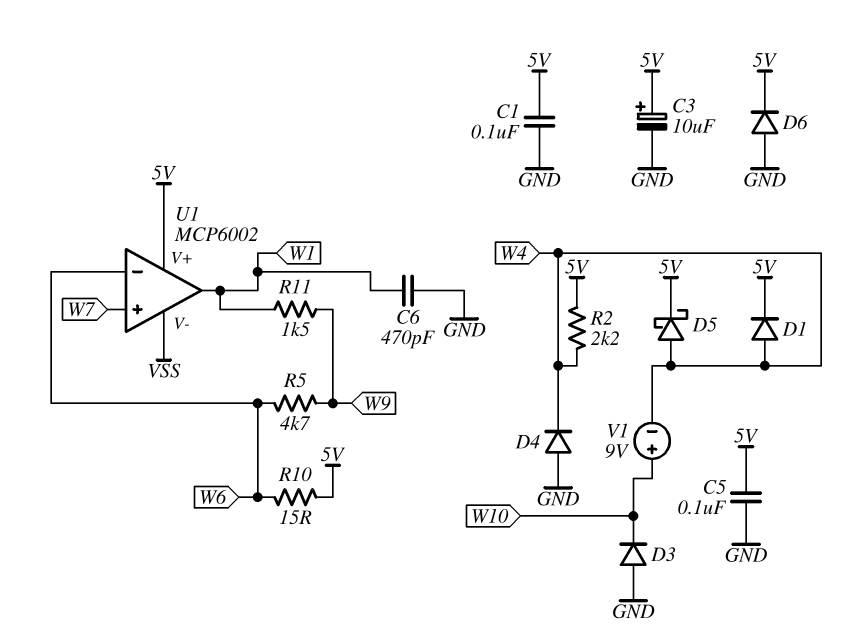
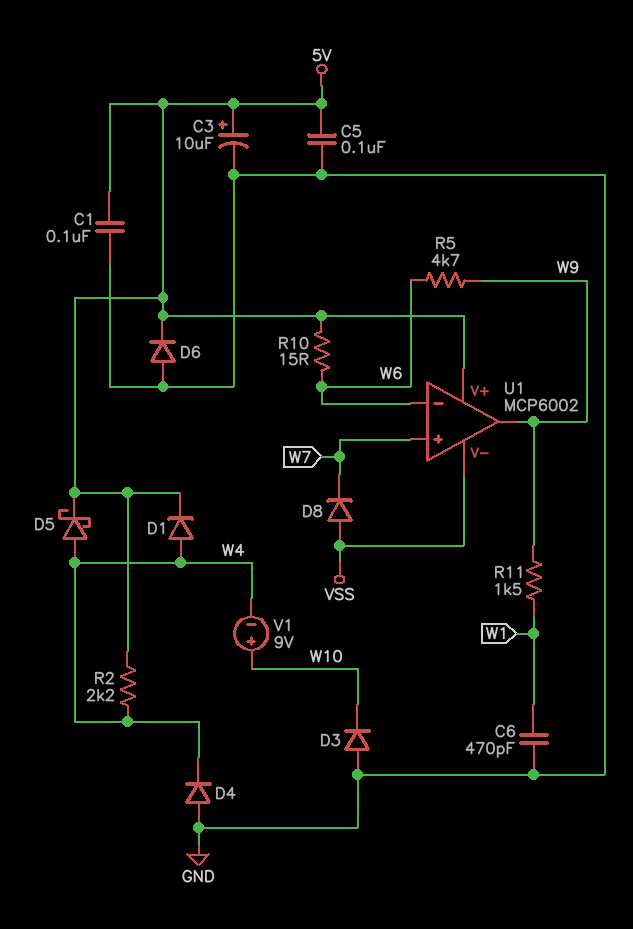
D8: none -> diode (A VSS, K W7)
U1 pin out: W1 -> W9

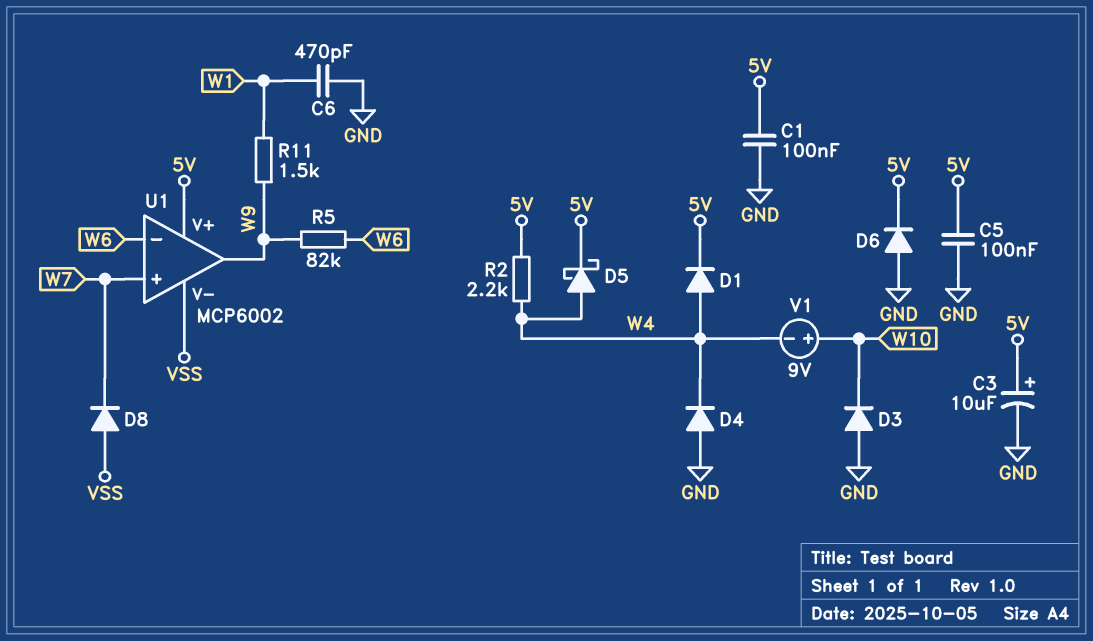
R5: 4.7k (W6, W9) -> 82k (W6, W9)
R10: 15 (5V, W6) -> none

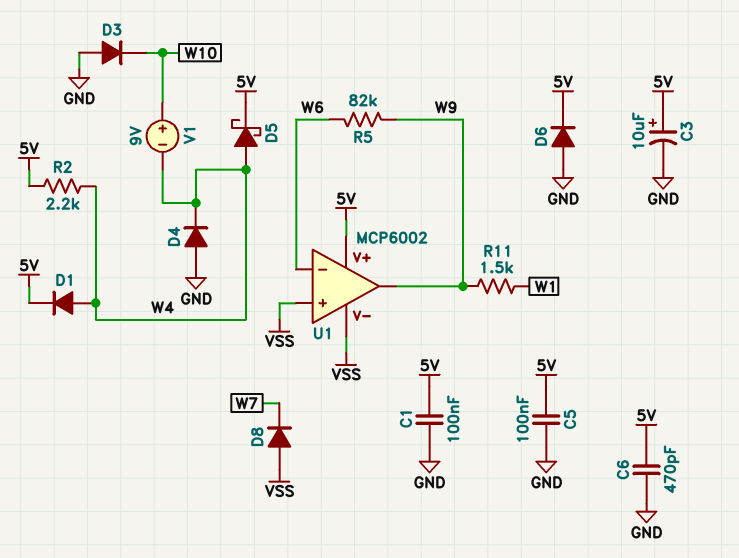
C6: 470pF (GND, W1) -> 470pF (5V, GND)
U1 pin in+: W7 -> VSS

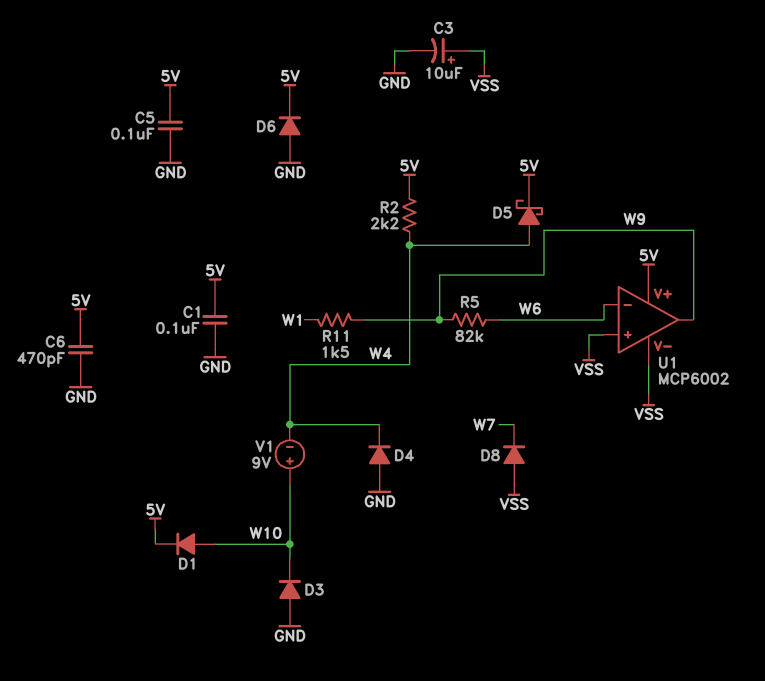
C3: 10uF (plus 5V, minus GND) -> 10uF (plus VSS, minus GND)
D1: diode (A W4, K 5V) -> diode (A W10, K 5V)

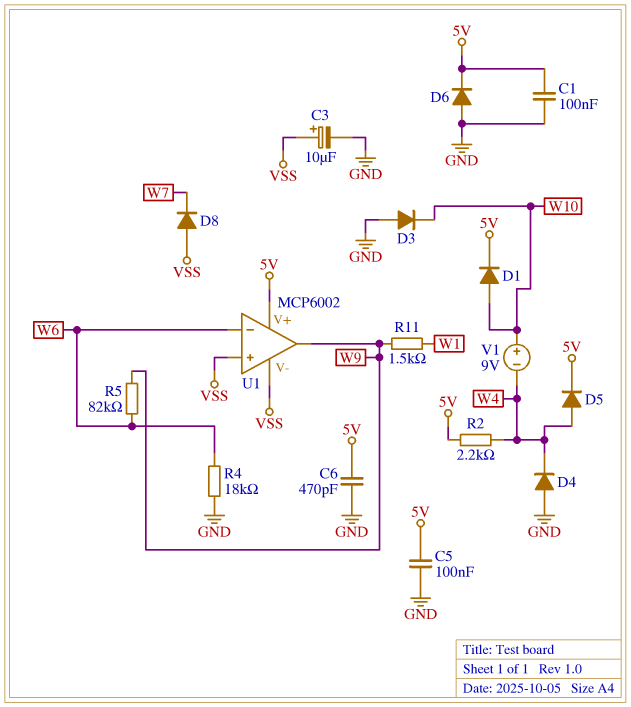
D5: schottky (A W4, K 5V) -> diode (A W4, K 5V)
R4: none -> 18k (GND, W6)

